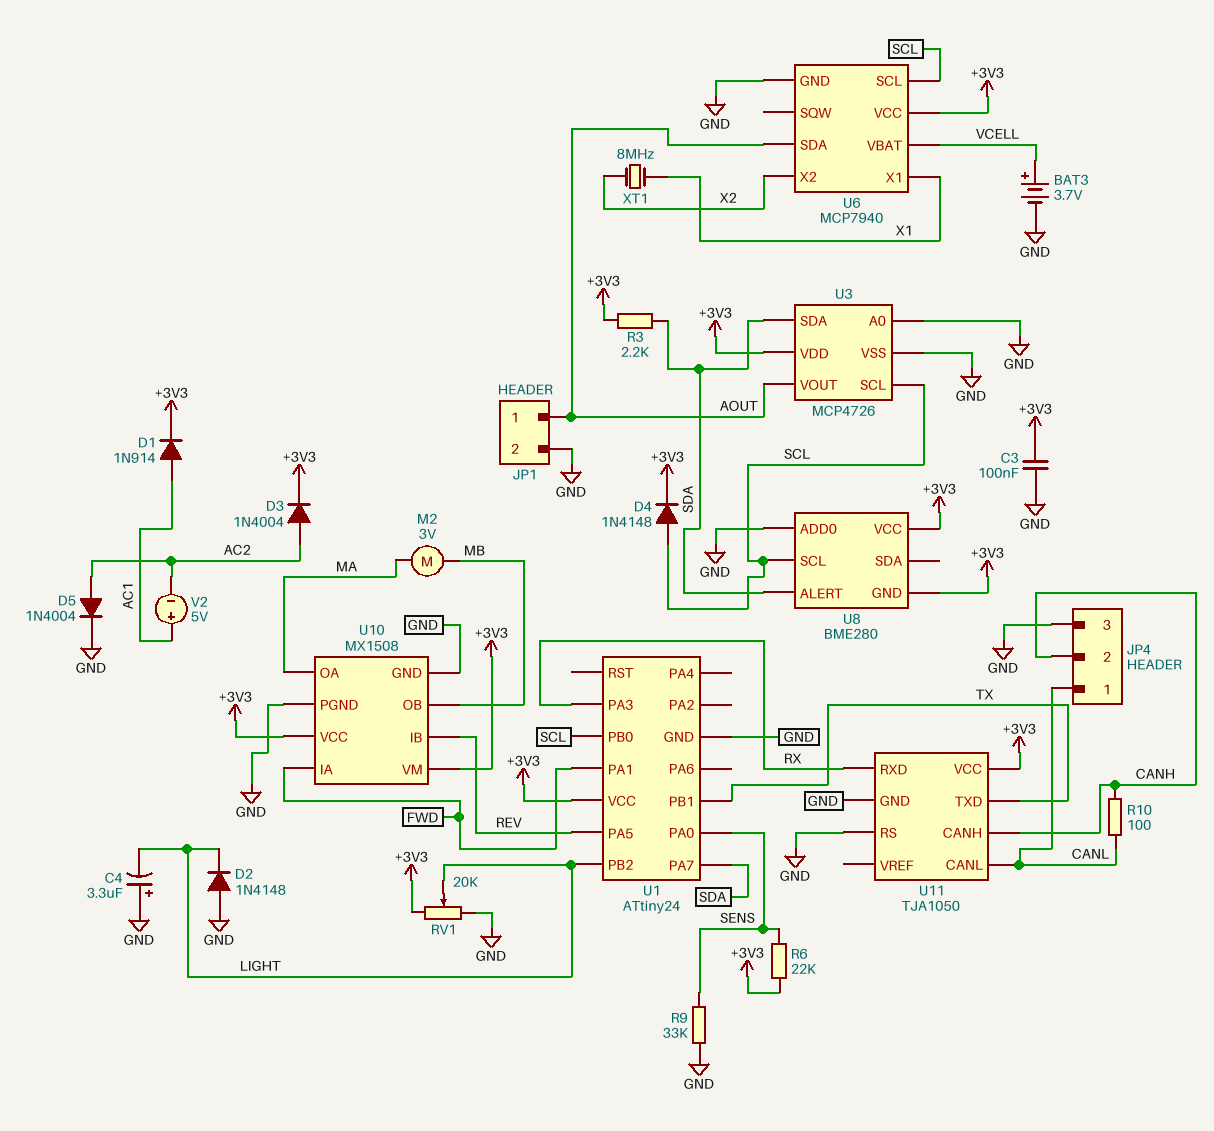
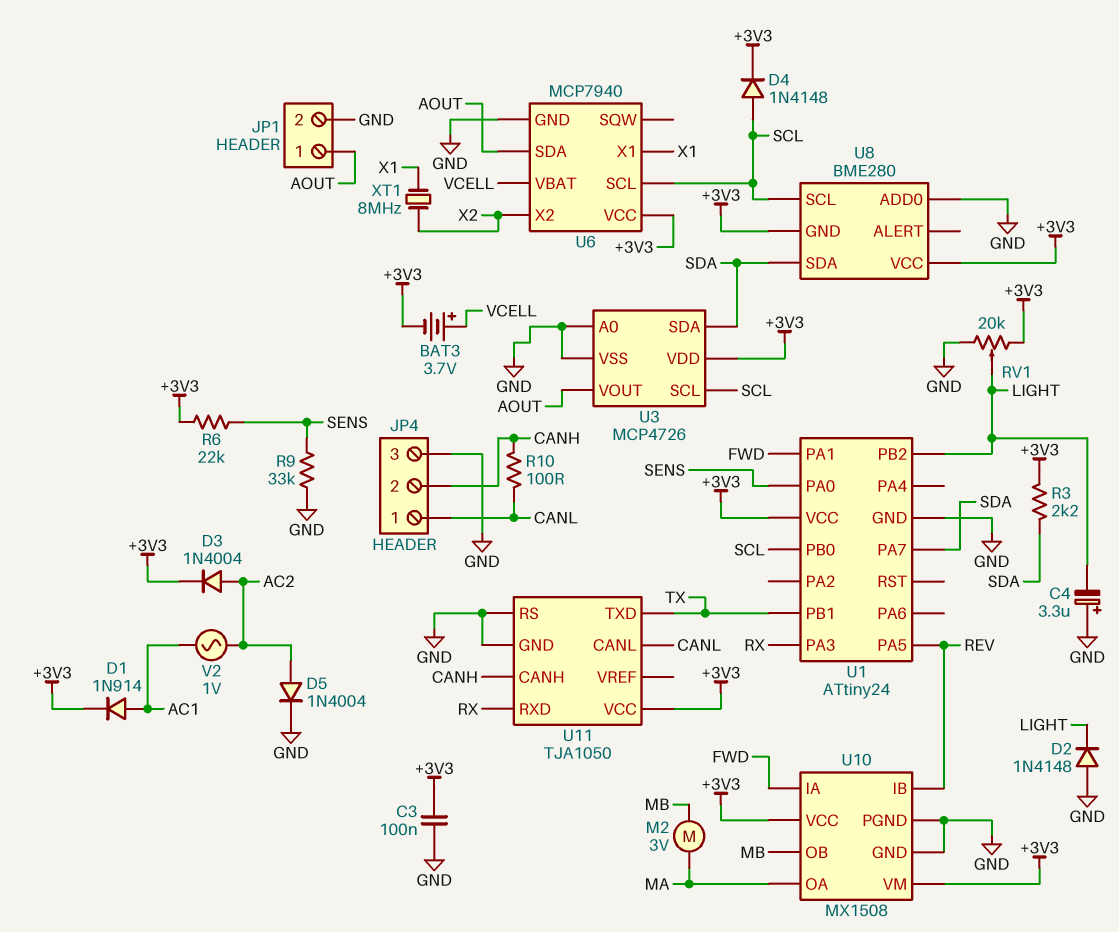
BAT3: 3.7V (plus VCELL, minus GND) -> 3.7V (plus VCELL, minus +3V3)
U8 pin ALERT: SDA -> none
U8 pin SDA: none -> SDA
V2: 5V (plus AC1, minus AC2) -> AC 1V (AC1, AC2)

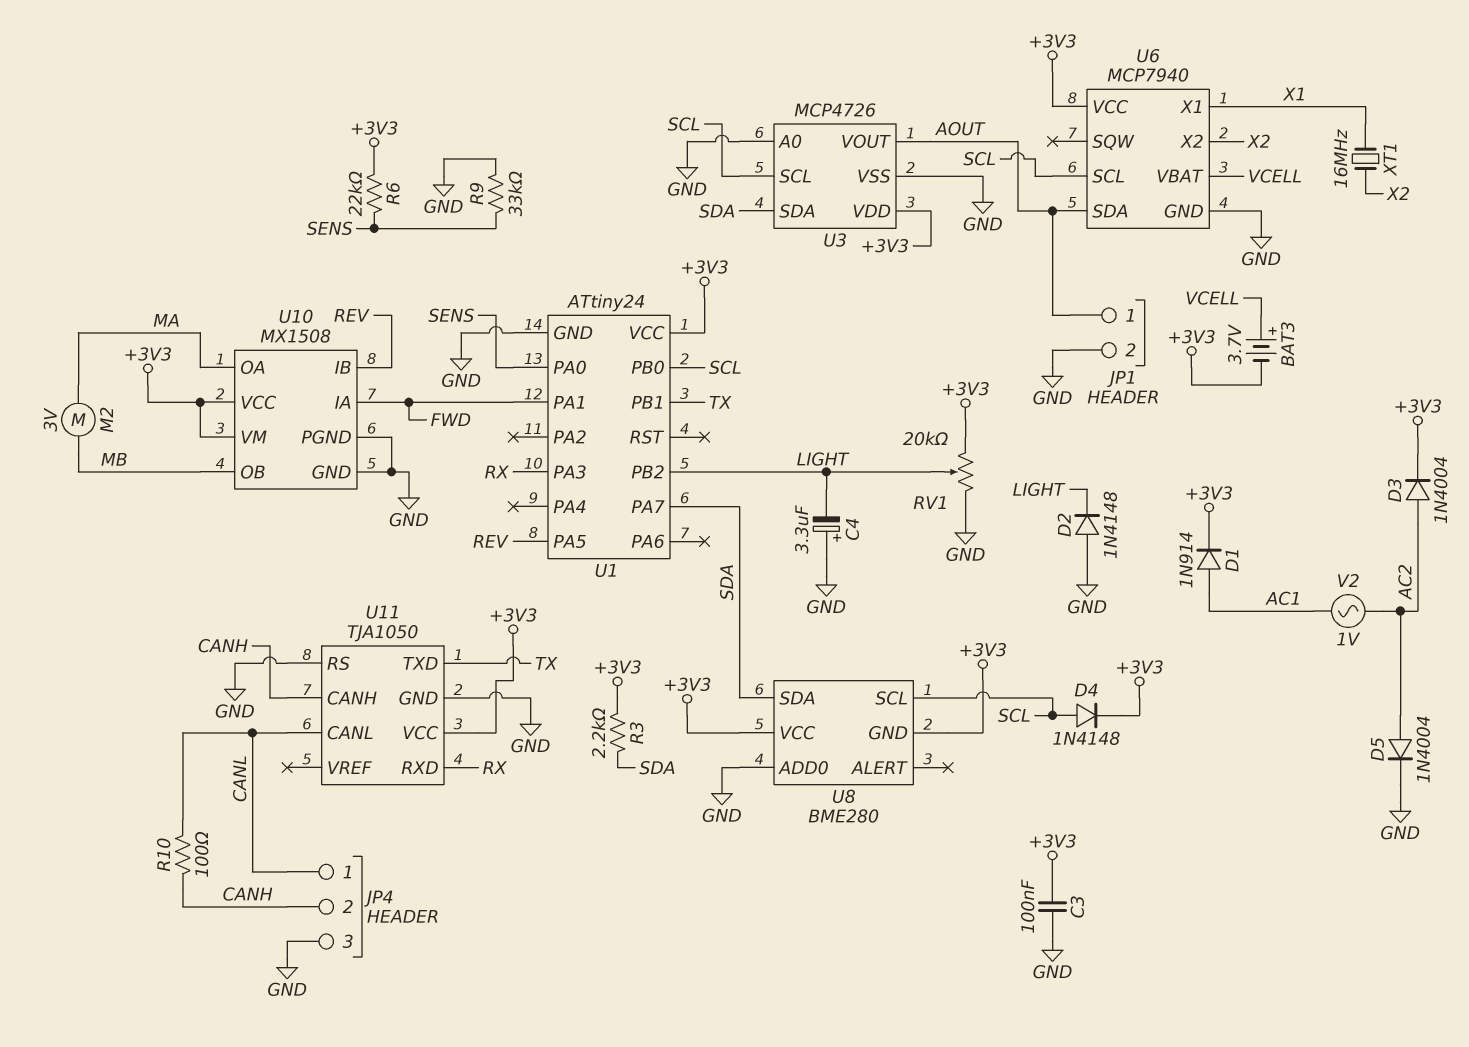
XT1: 8MHz (X1, X2) -> 16MHz (X1, X2)

